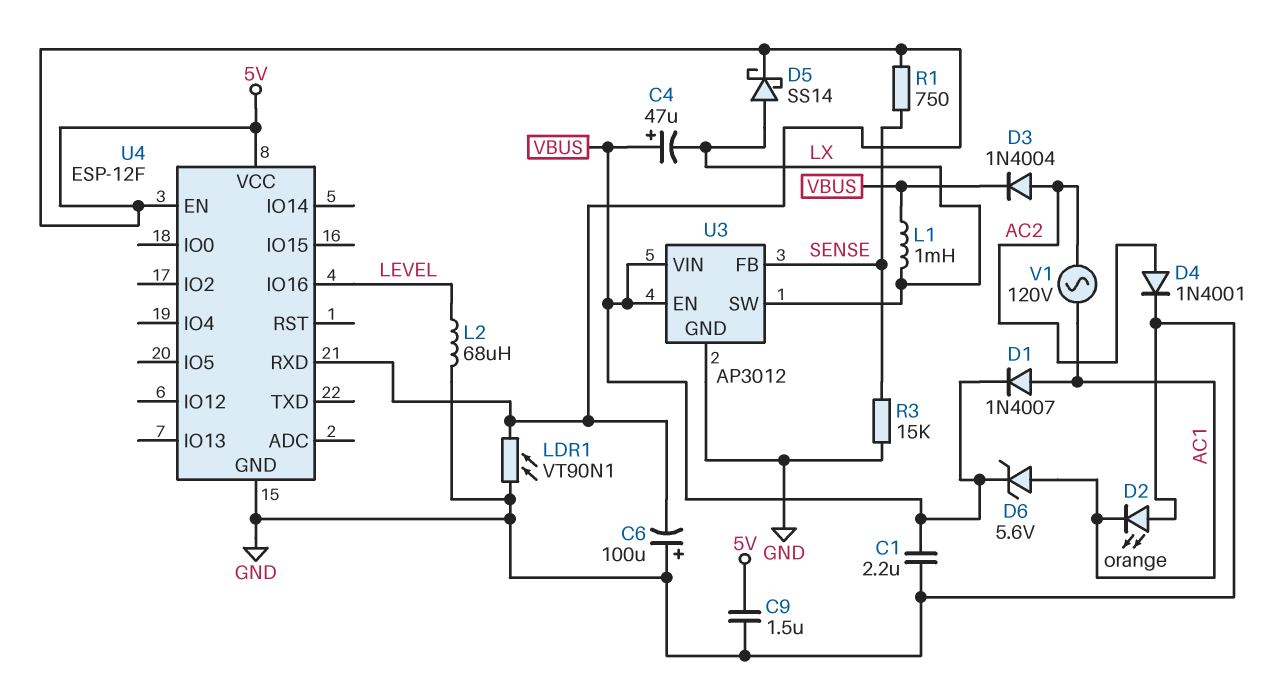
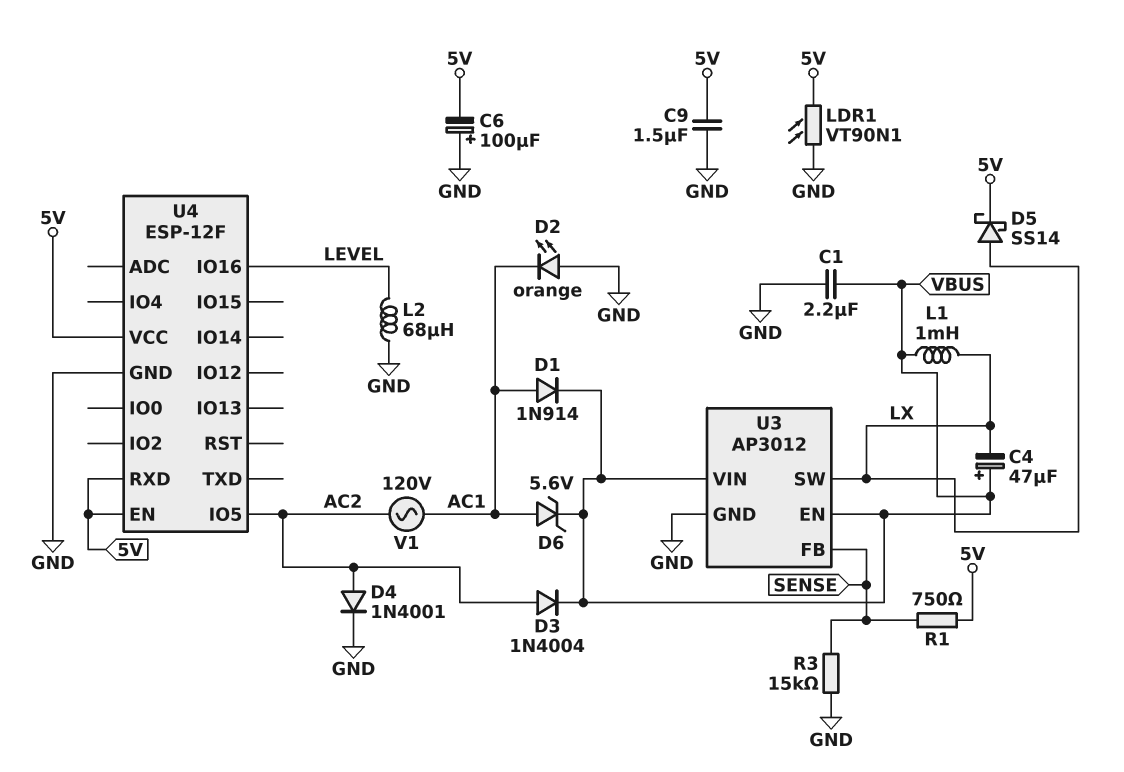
D1: diode 1N4007 (A AC1, K VBUS) -> diode 1N914 (A AC1, K VBUS)
U4 pin IO5: none -> AC2

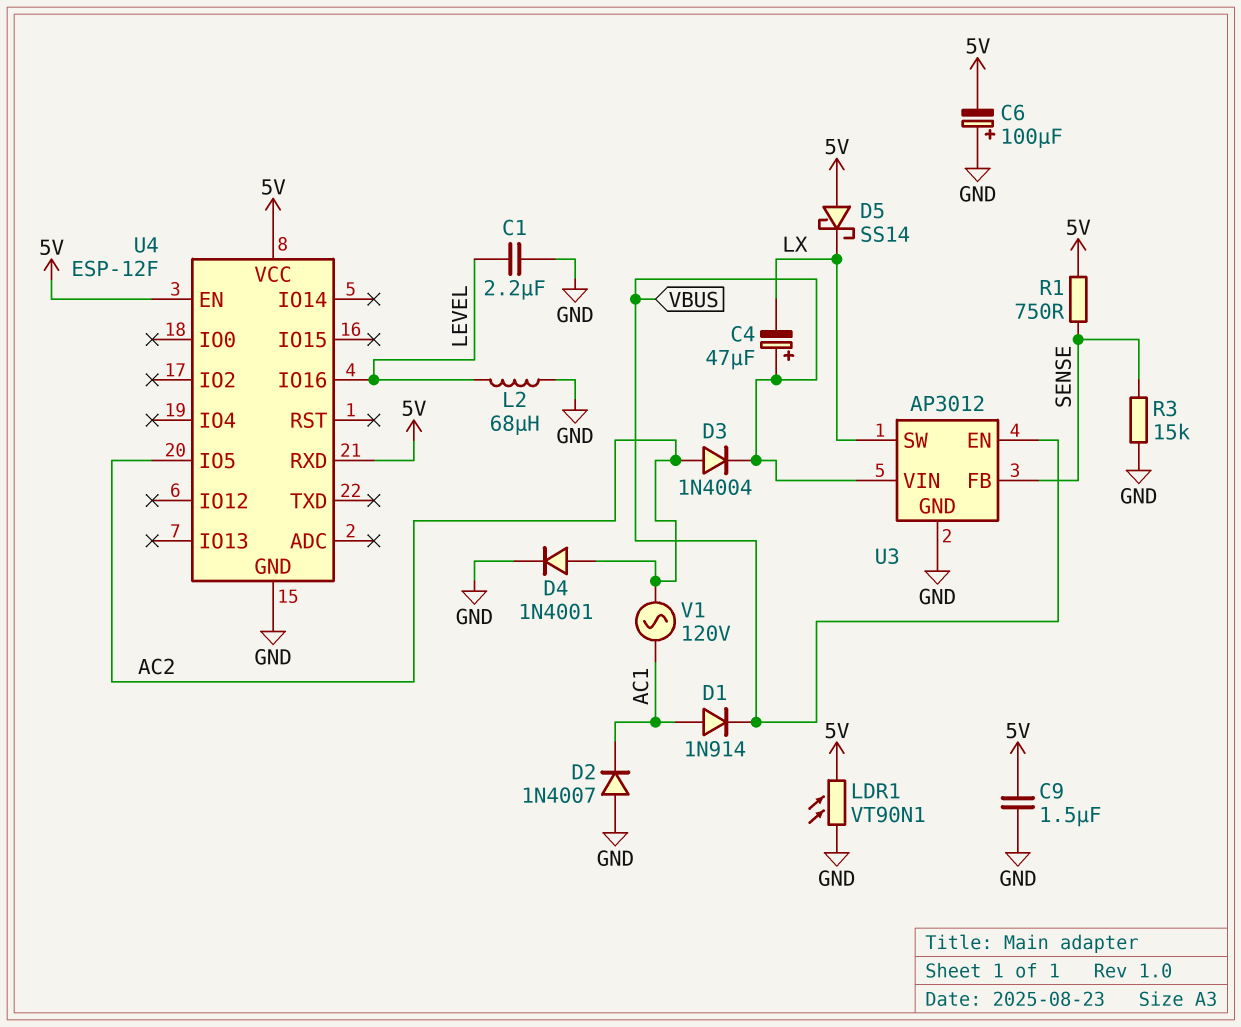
C1: 2.2uF (GND, VBUS) -> 2.2uF (GND, LEVEL)
D2: LED orange (A GND, K AC1) -> diode 1N4007 (A GND, K AC1)
D5: schottky SS14 (A LX, K 5V) -> schottky SS14 (A 5V, K LX)
D6: zener 5.6V (A AC1, K VBUS) -> none
L1: 1mH (LX, VBUS) -> none

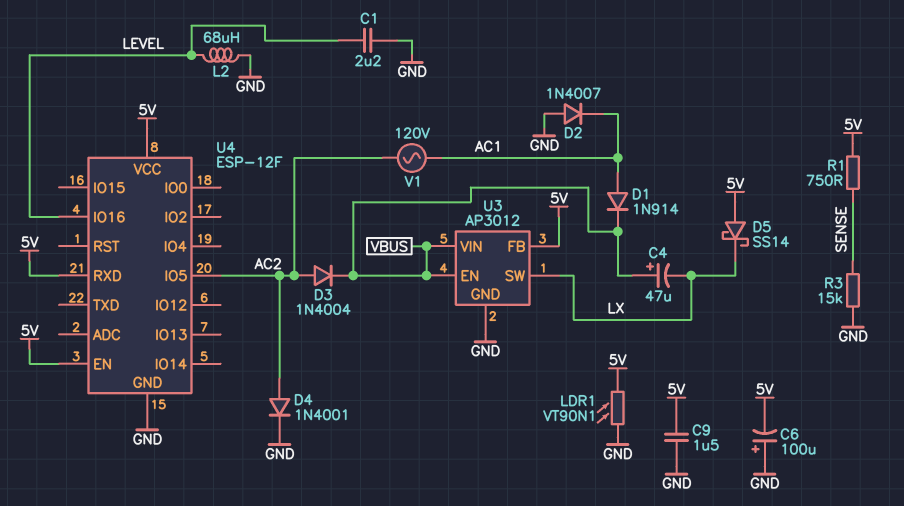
U3 pin FB: SENSE -> 5V

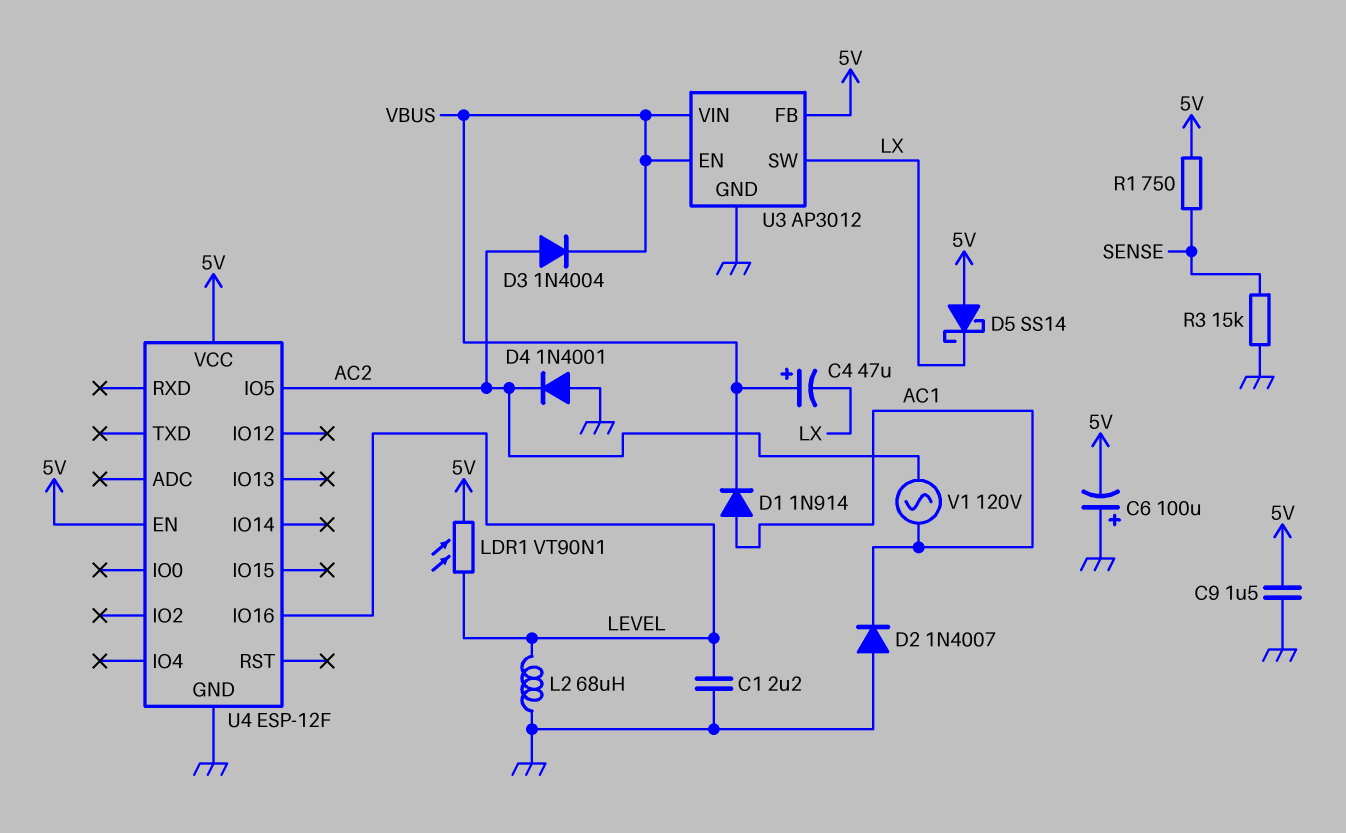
D4: diode 1N4001 (A AC2, K GND) -> diode 1N4001 (A GND, K AC2)
LDR1: VT90N1 (5V, GND) -> VT90N1 (5V, LEVEL)
U4 pin RXD: 5V -> none

